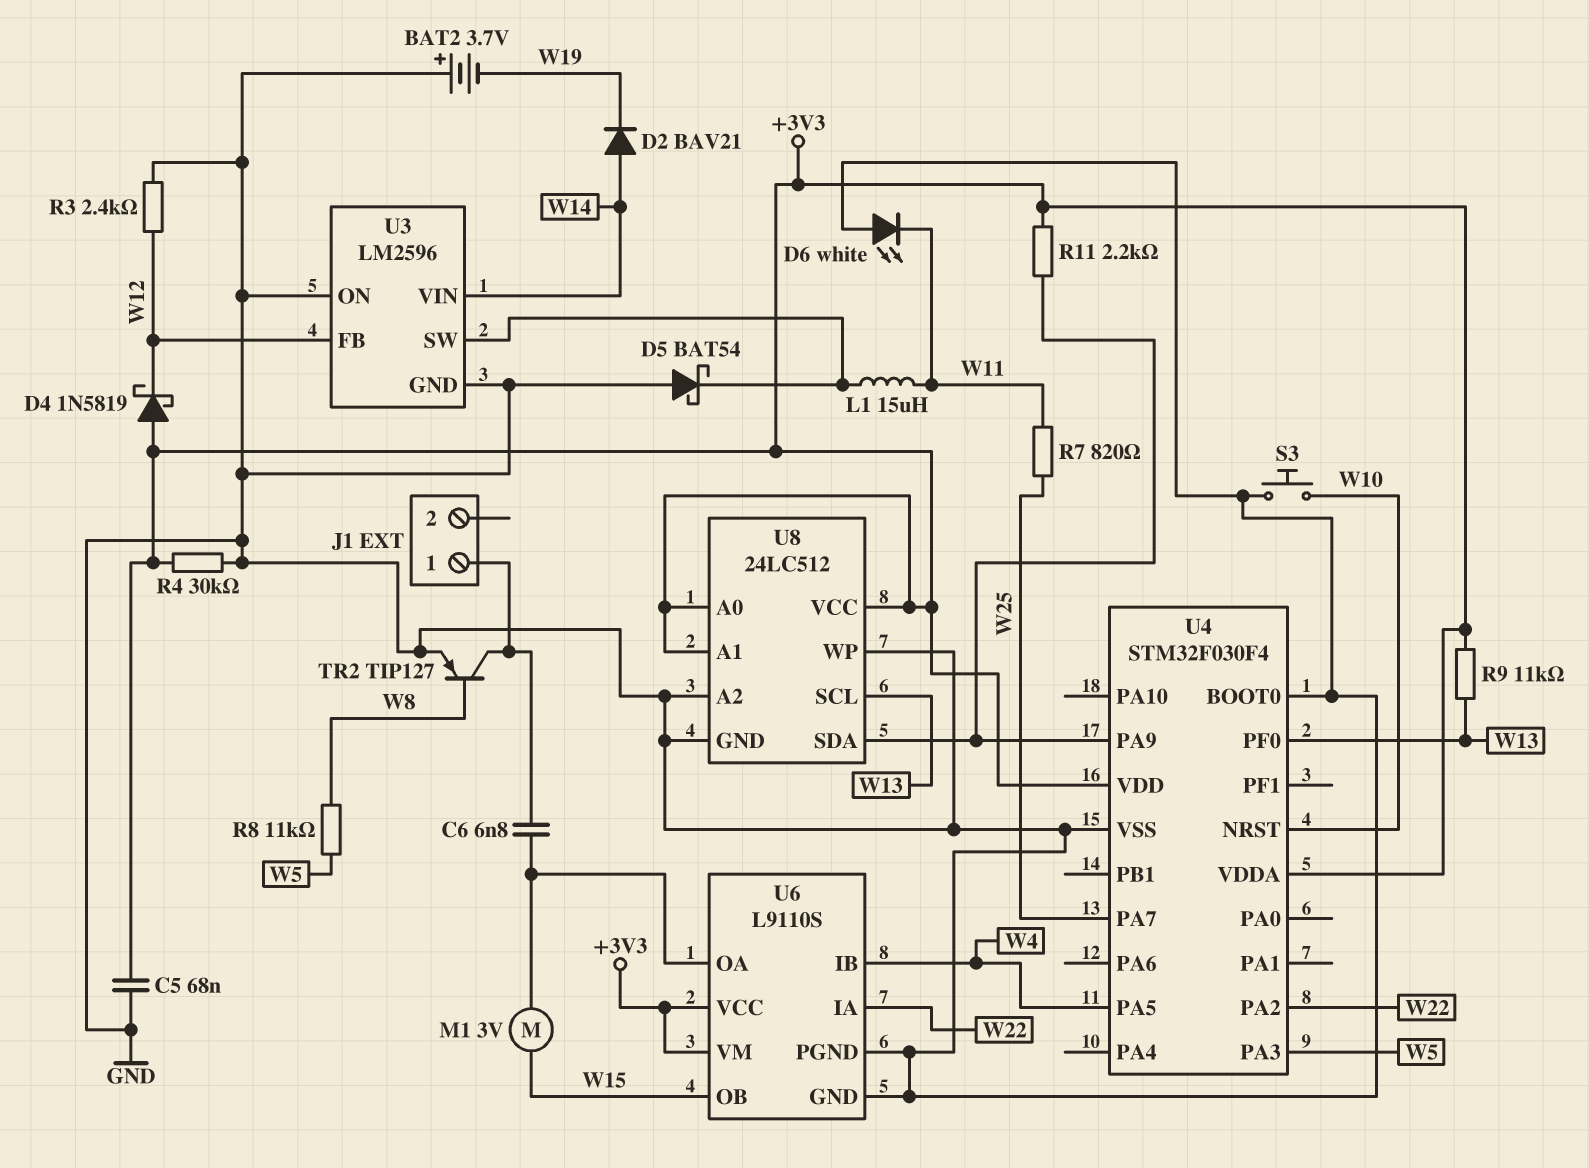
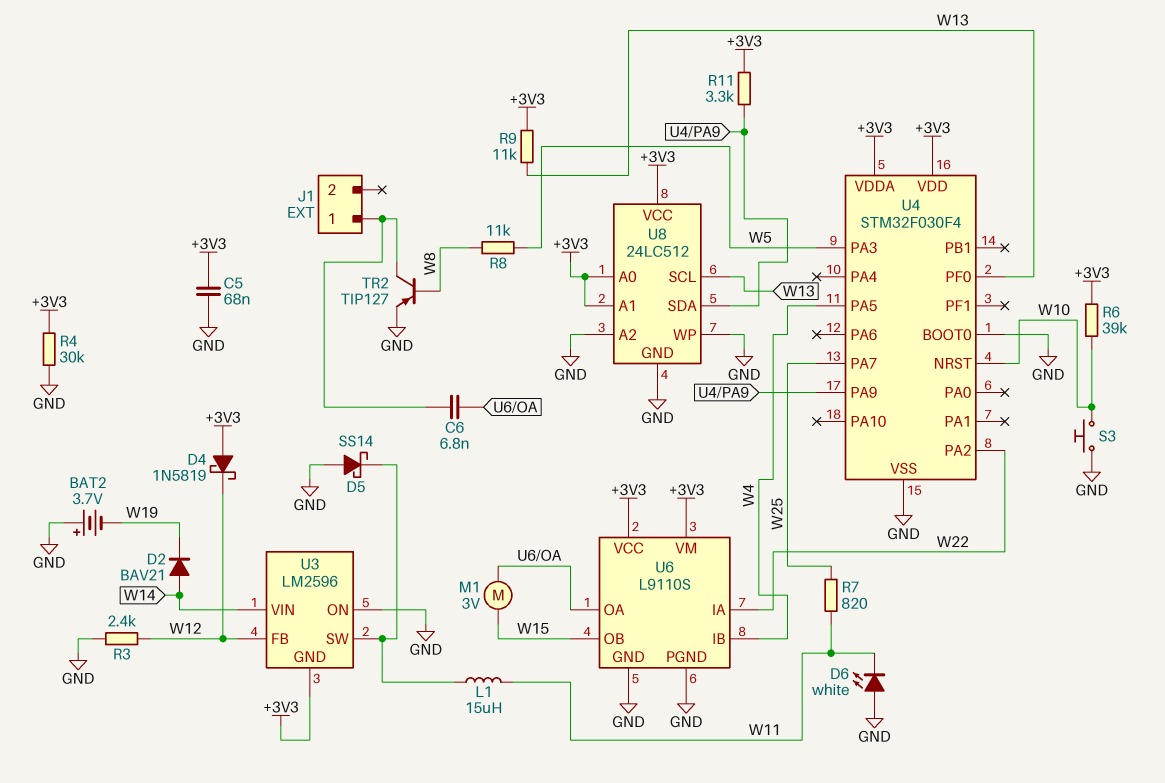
D5: schottky BAT54 (A GND, K U3/SW) -> schottky SS14 (A GND, K U3/SW)
R6: none -> 39k (+3V3, W10)
R11: 2.2k (+3V3, U4/PA9) -> 3.3k (+3V3, U4/PA9)
U3 pin GND: GND -> +3V3

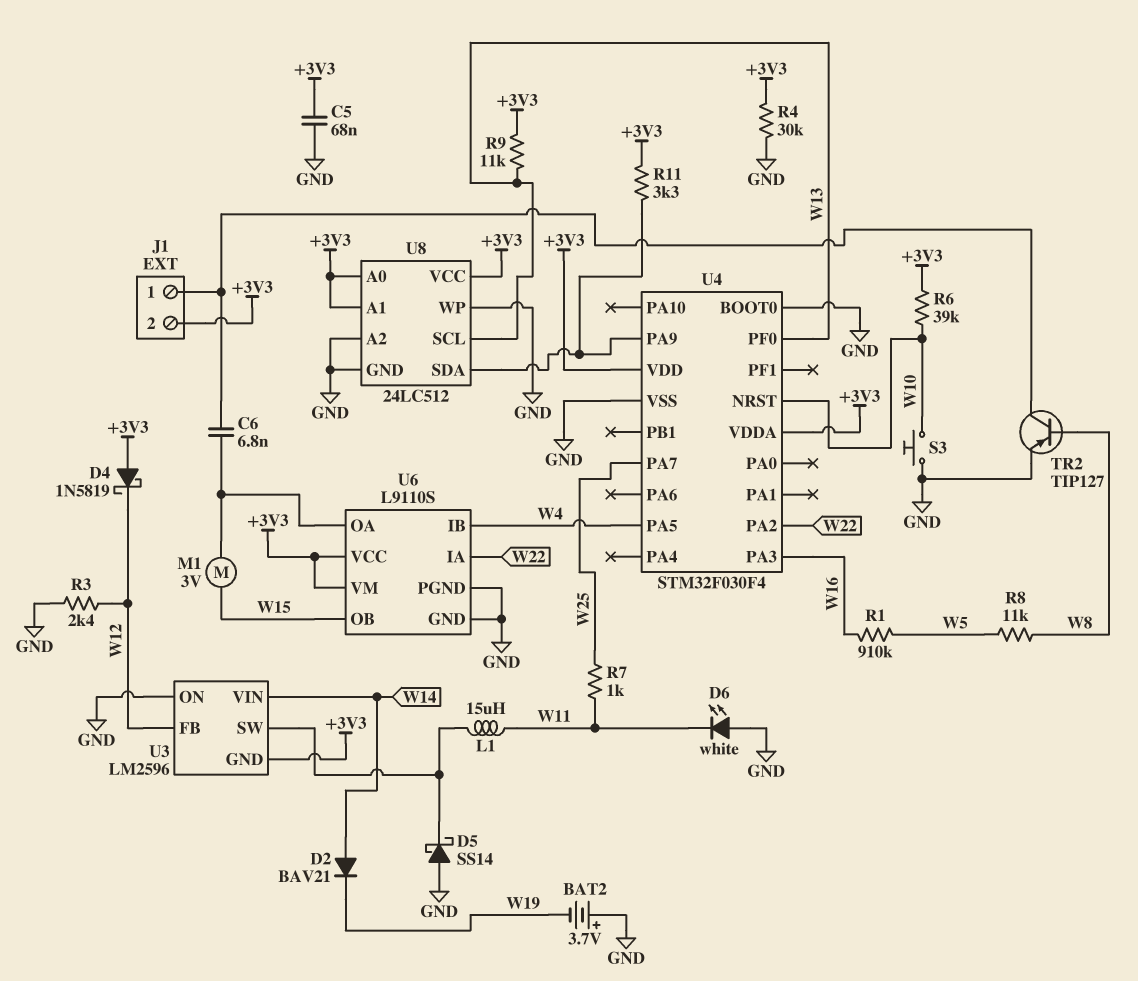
J1 pin 2: none -> +3V3
R1: none -> 910k (W5, W16)
R7: 820 (W11, W25) -> 1k (W11, W25)
U4 pin PA3: W5 -> W16

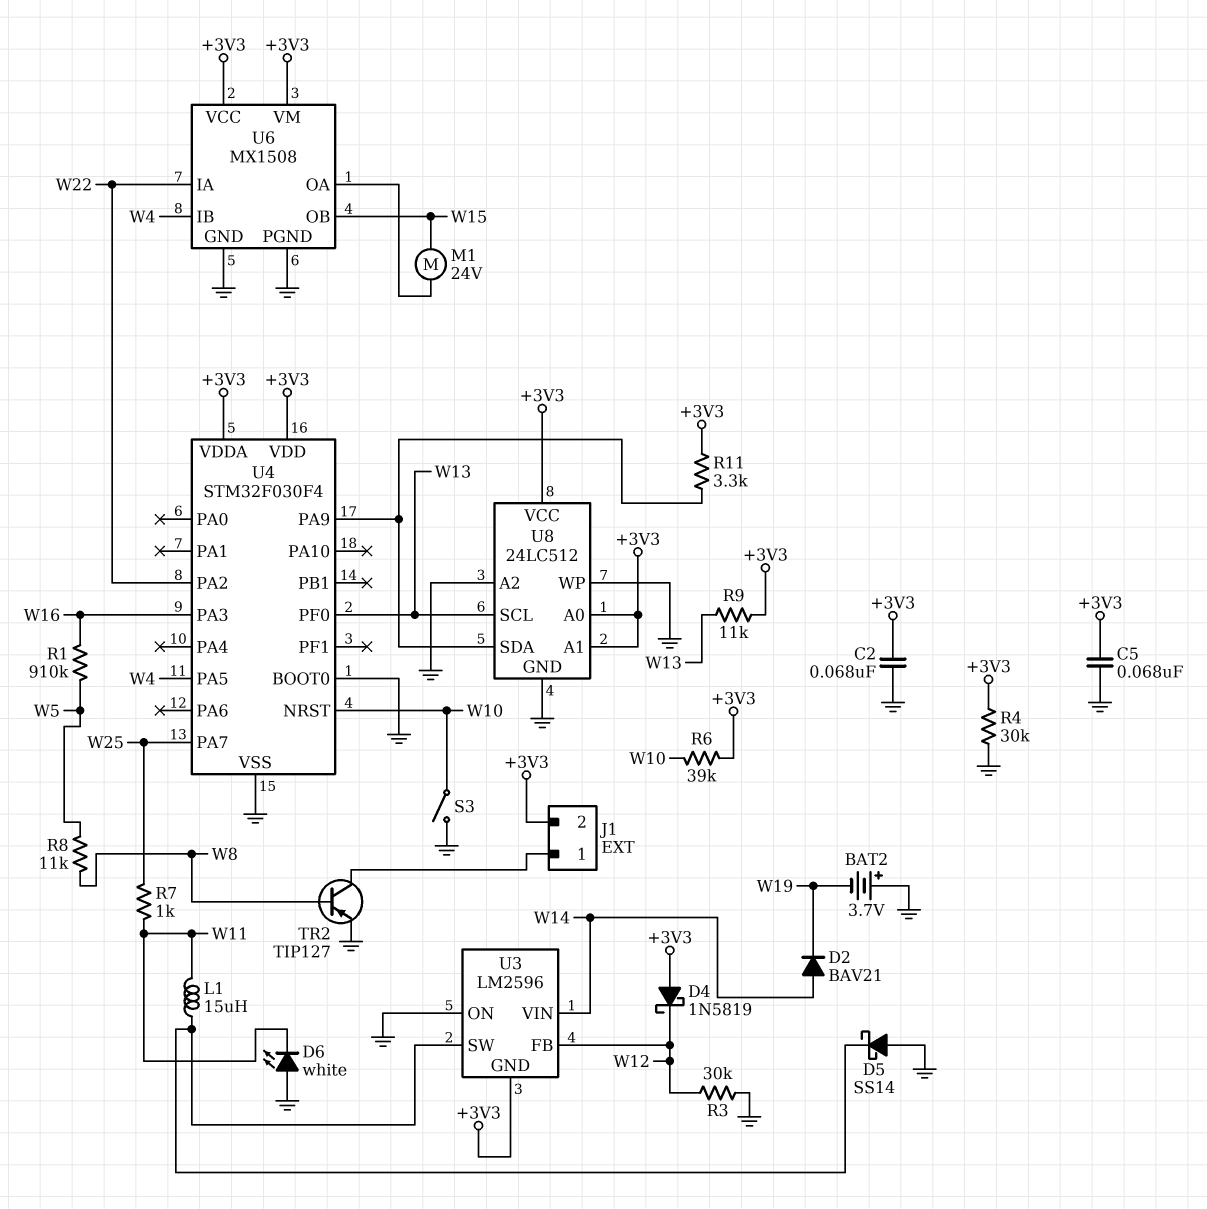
C2: none -> 68nF (+3V3, GND)
C6: 6.8nF (J1/1, U6/OA) -> none
M1: motor 3V (U6/OA, W15) -> motor 24V (U6/OA, W15)
R3: 2.4k (GND, W12) -> 30k (GND, W12)
S3: button (GND, W10) -> switch (GND, W10)
U6: L9110S -> MX1508

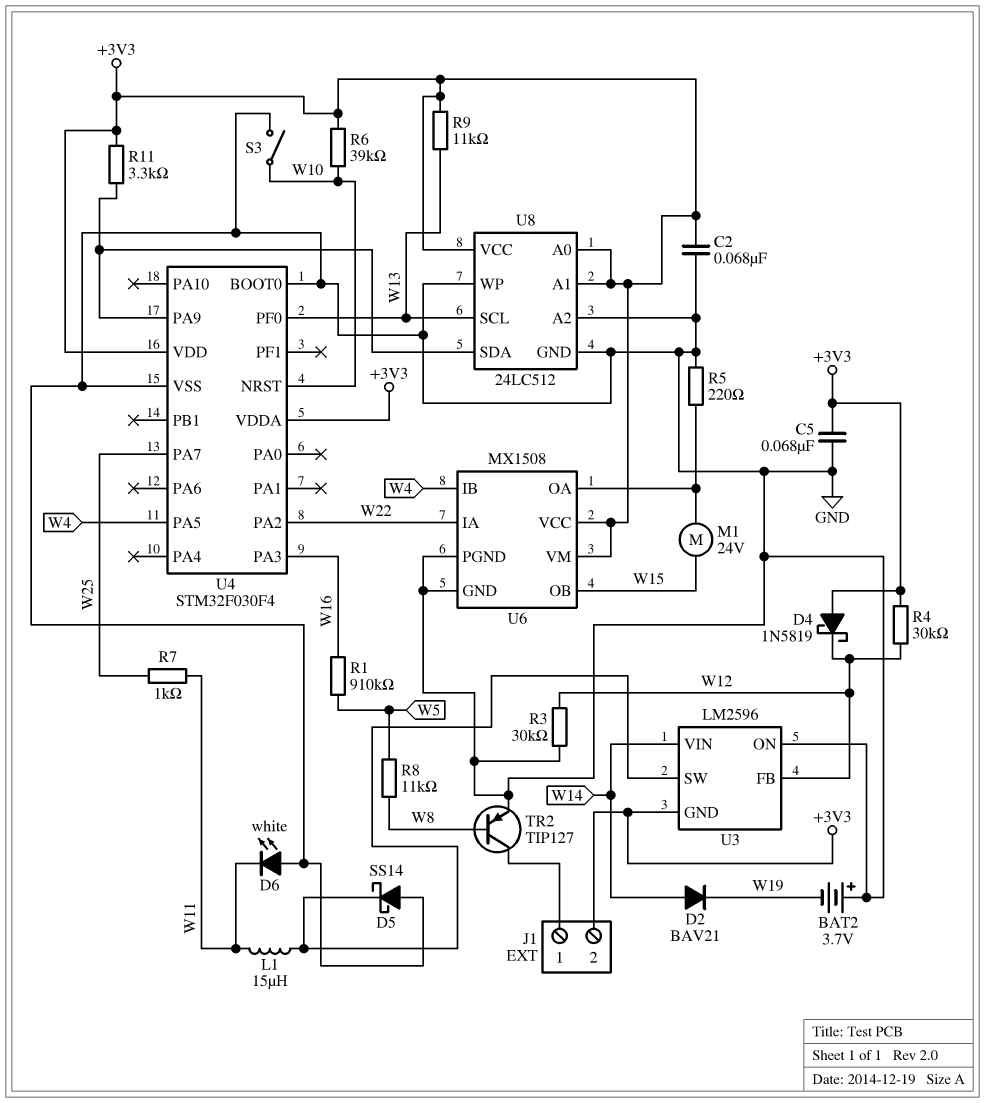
R4: 30k (+3V3, GND) -> 30k (+3V3, W12)
R5: none -> 220 (GND, U6/OA)

